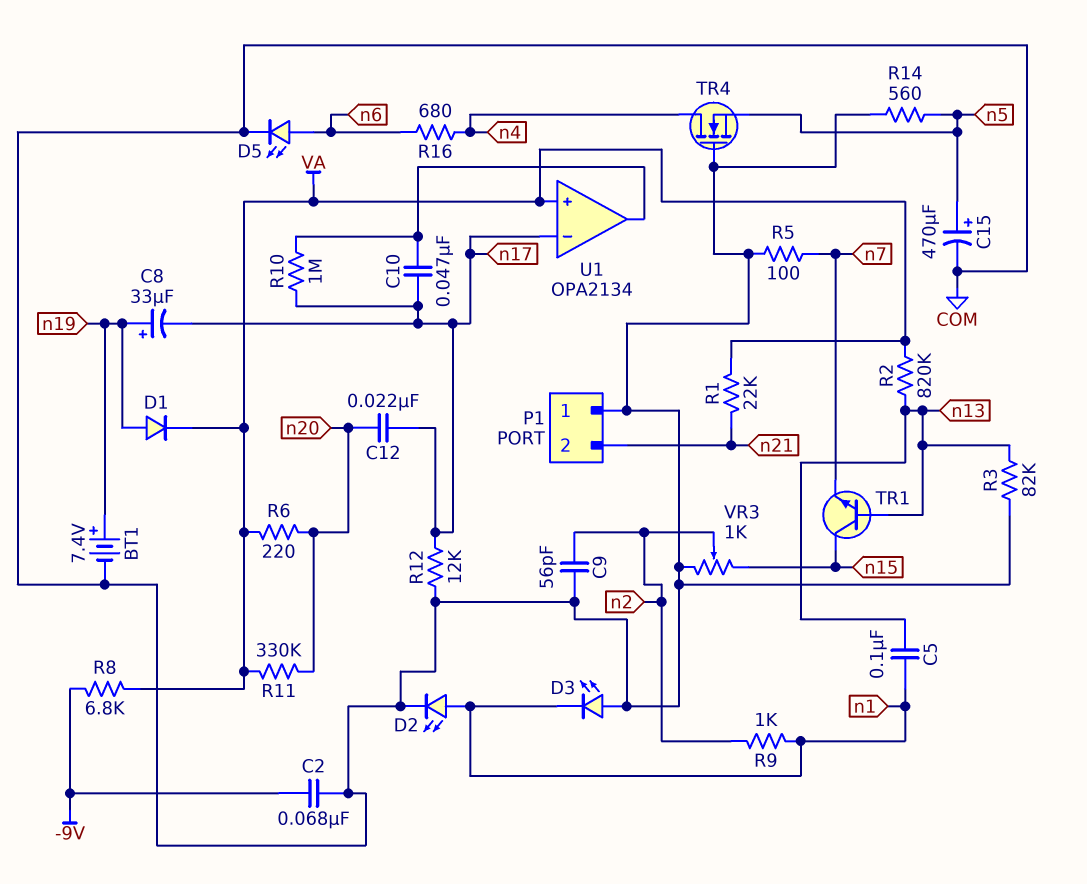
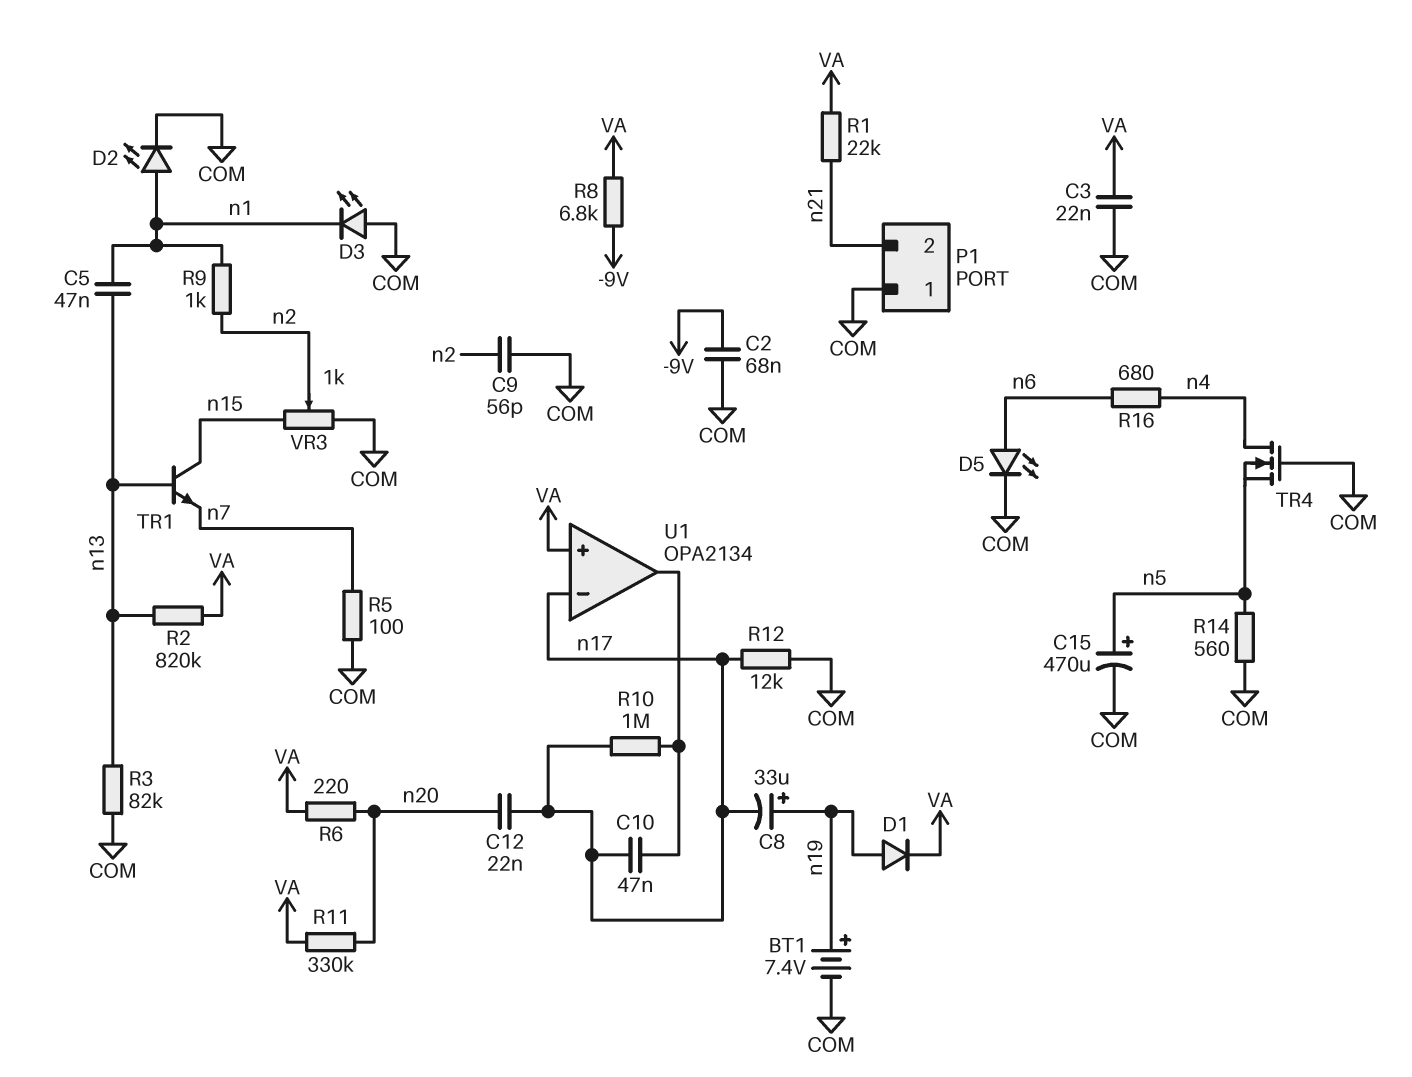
C3: none -> 22nF (COM, VA)
C5: 100nF (n1, n13) -> 47nF (n1, n13)

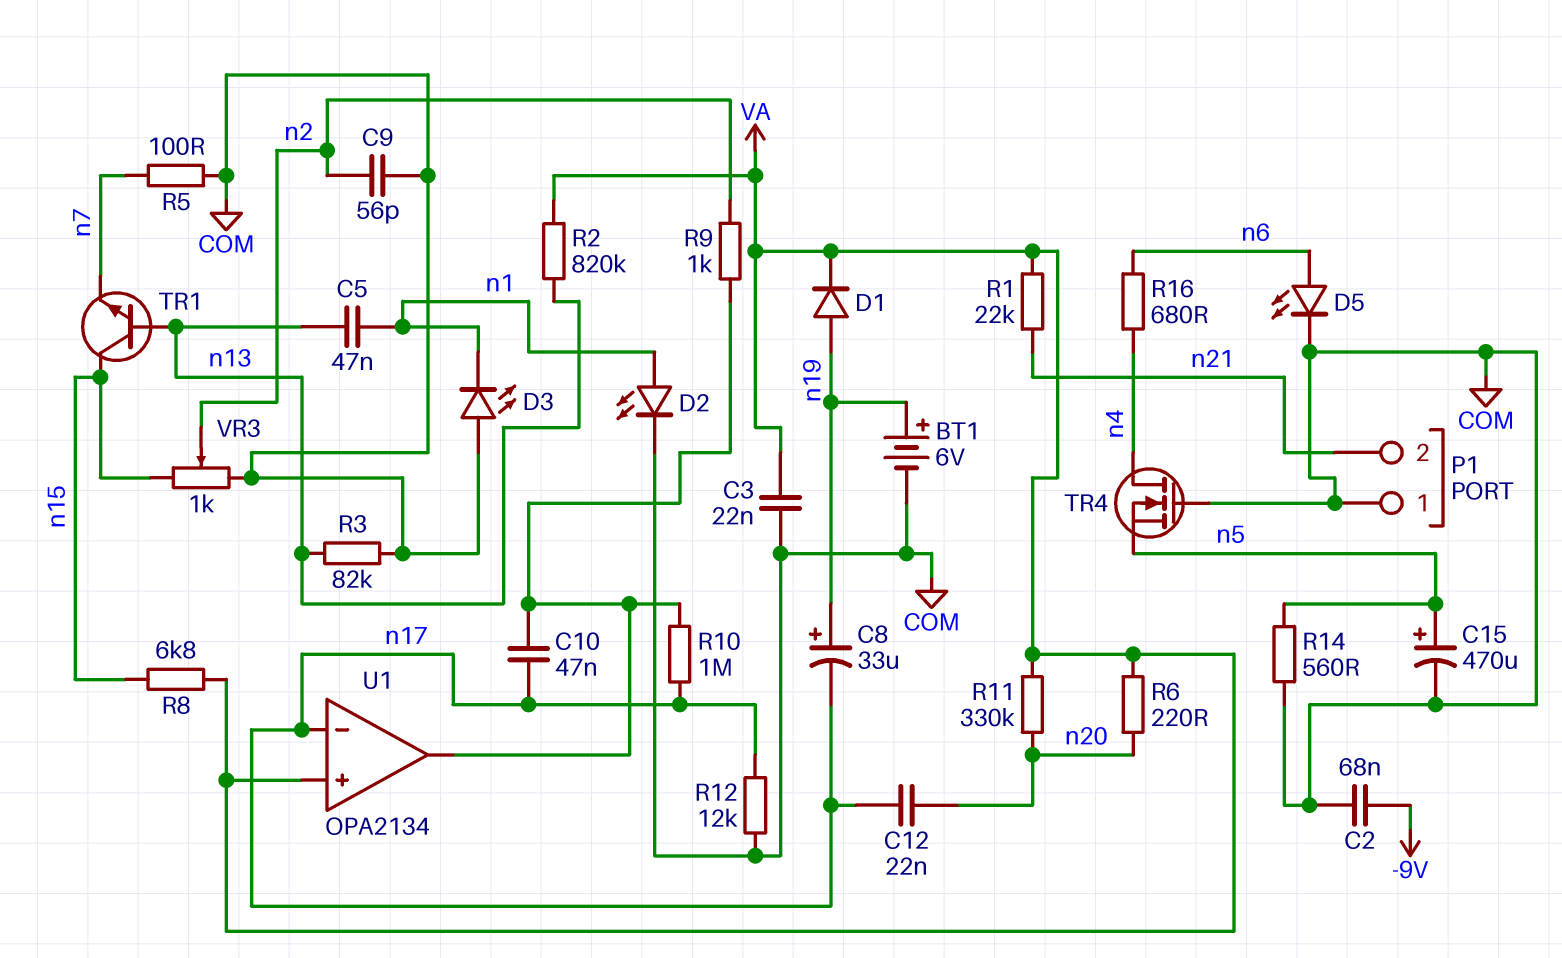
BT1: 7.4V (plus n19, minus COM) -> 6V (plus n19, minus COM)
R8: 6.8k (-9V, VA) -> 6.8k (VA, n15)
R9: 1k (n1, n2) -> 1k (U1/out, n2)

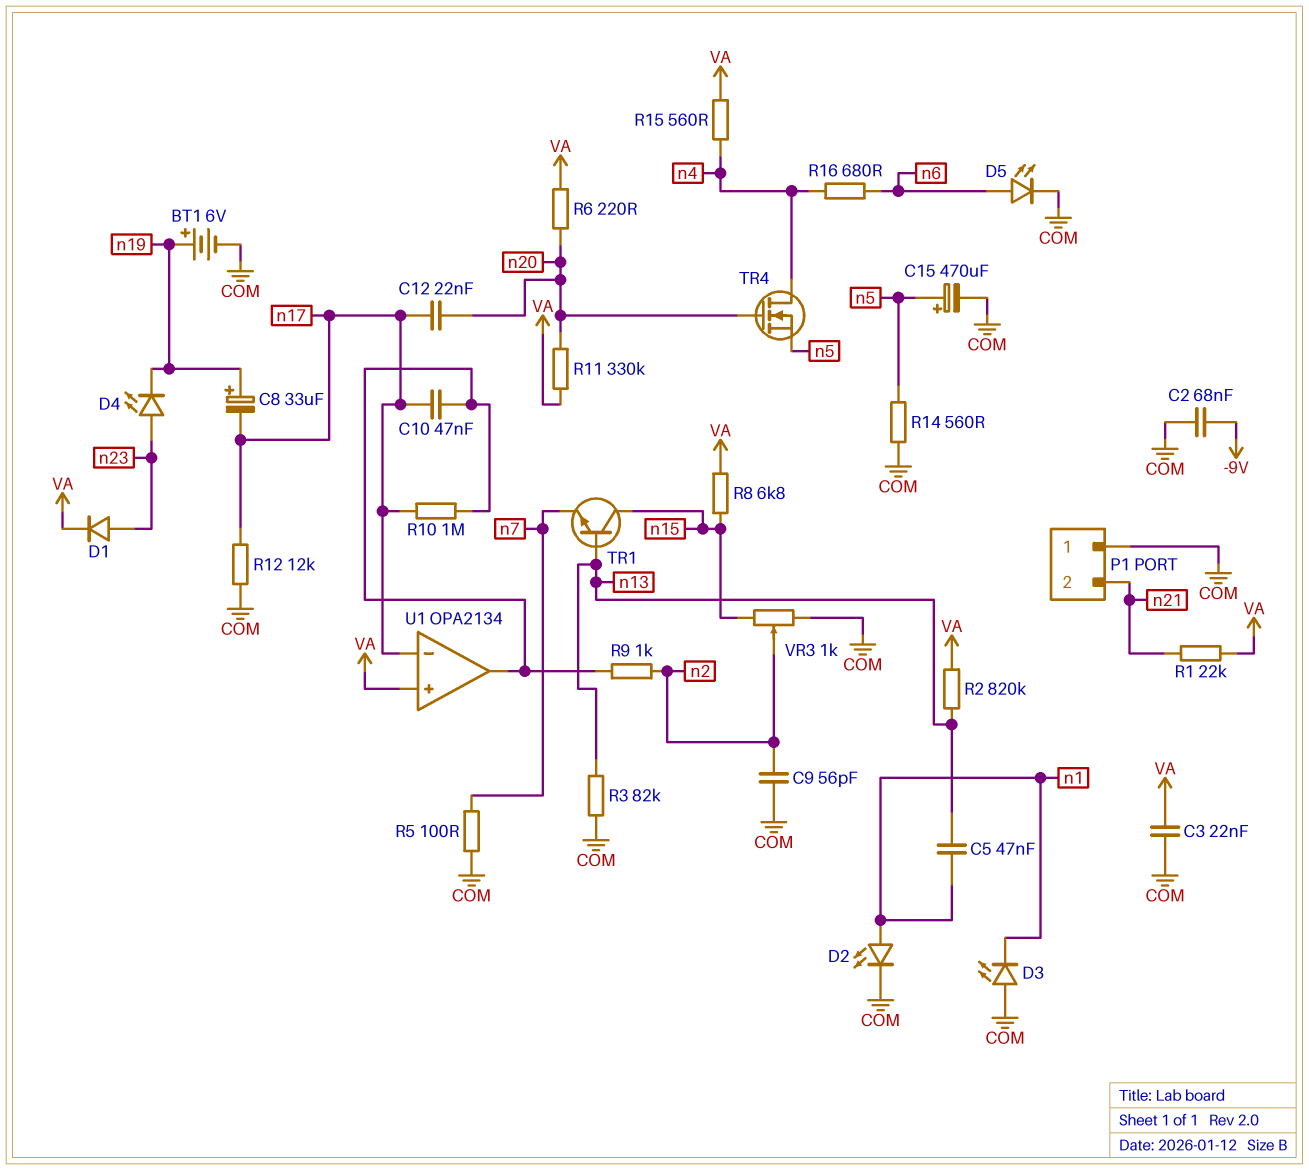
D1: diode (A n19, K VA) -> diode (A n23, K VA)
D4: none -> LED (A n23, K n19)
R15: none -> 560 (VA, n4)
TR4: NMOS (G COM, D n4, S n5) -> NMOS (G n20, D n4, S n5)

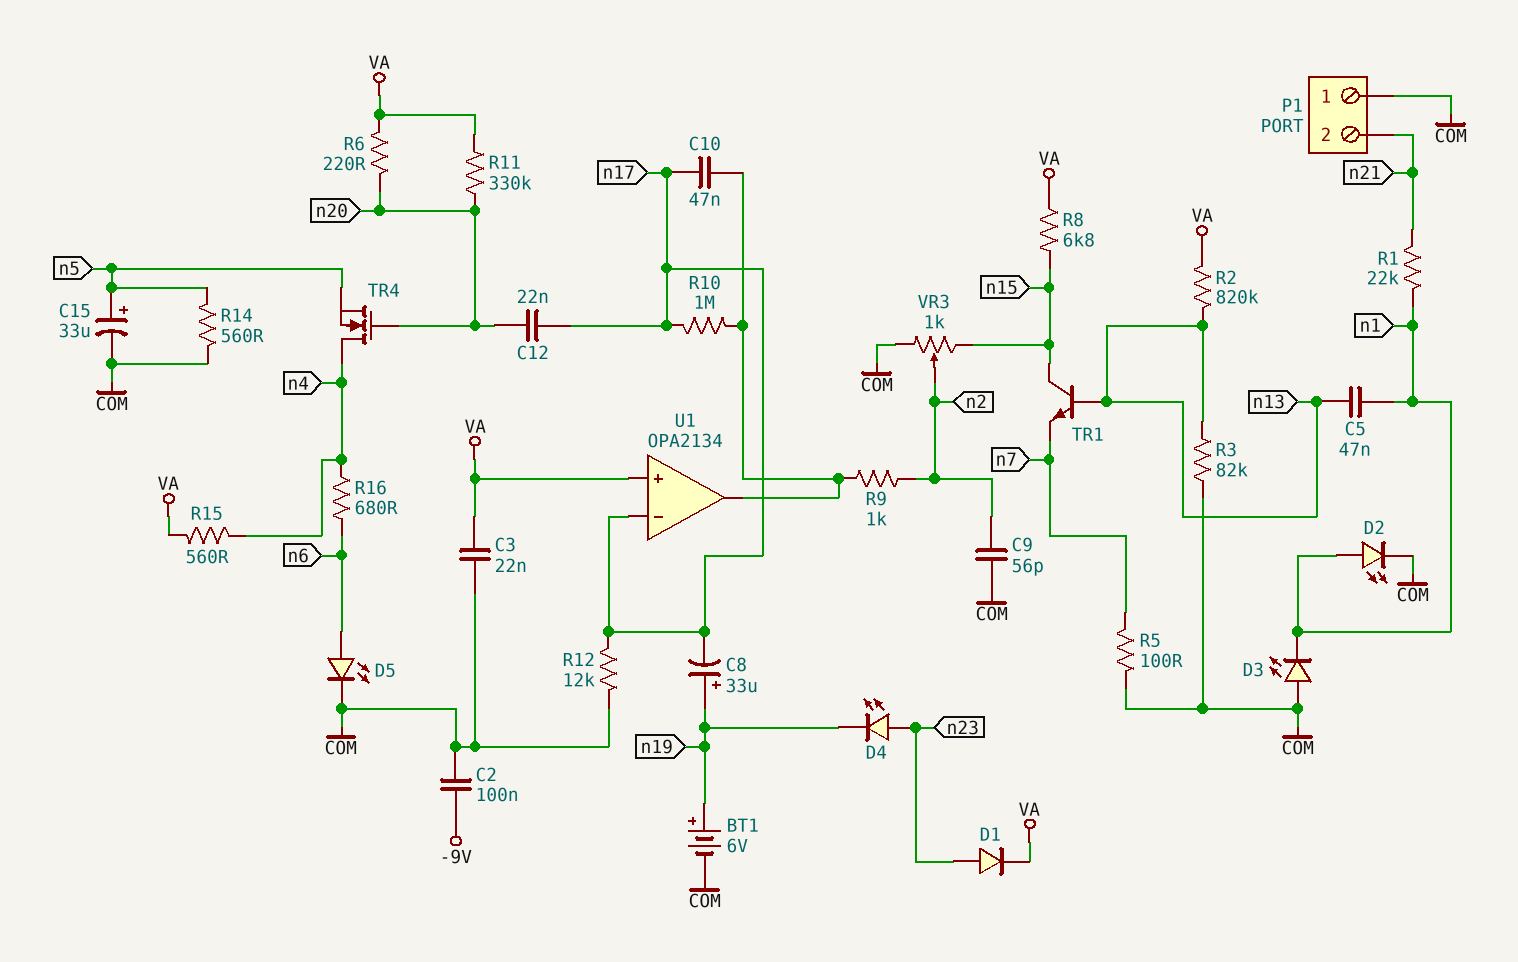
C2: 68nF (-9V, COM) -> 100nF (-9V, COM)
C15: 470uF (plus n5, minus COM) -> 33uF (plus n5, minus COM)
R1: 22k (VA, n21) -> 22k (n1, n21)

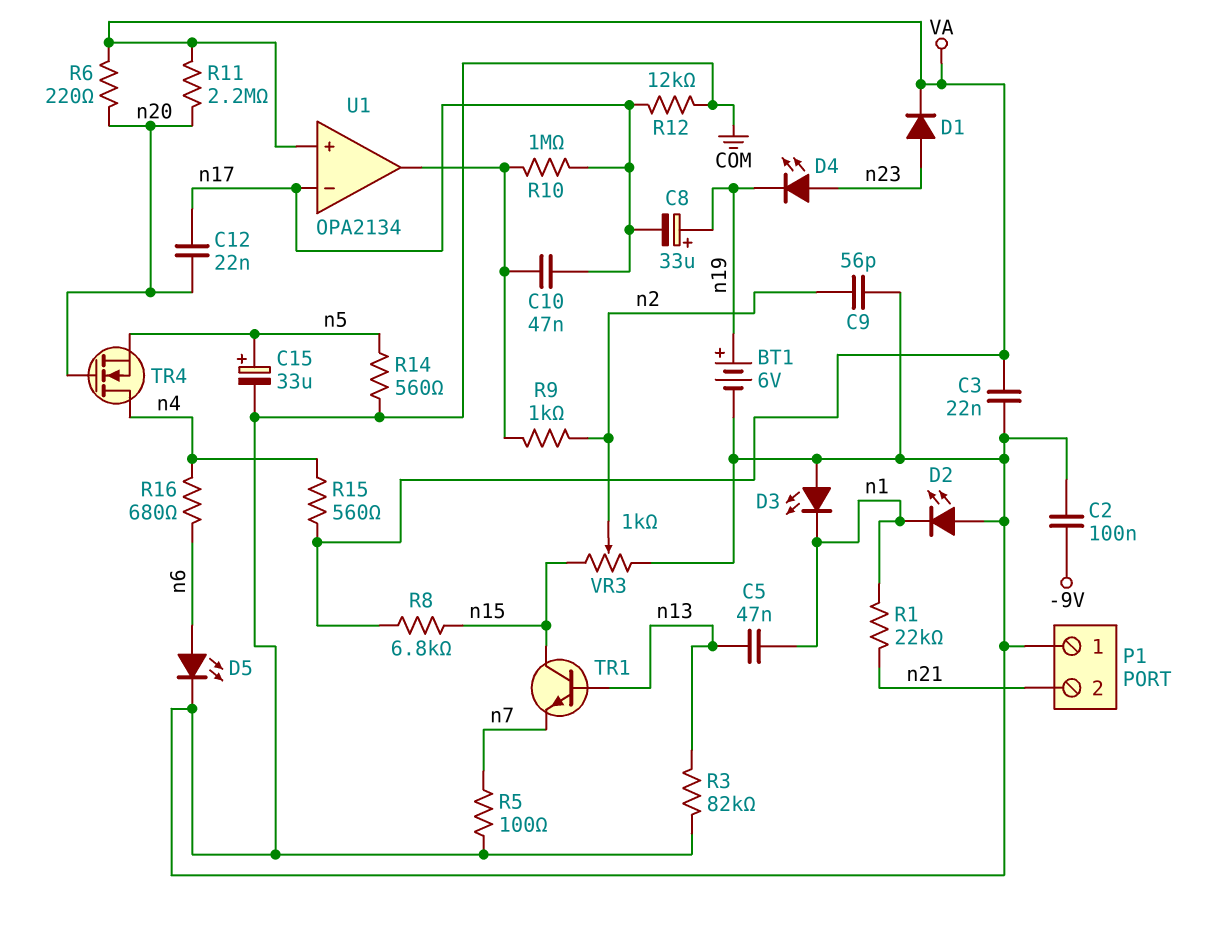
D2: LED (A n1, K COM) -> LED (A COM, K n1)
R2: 820k (VA, n13) -> none
R11: 330k (VA, n20) -> 2.2M (VA, n20)

